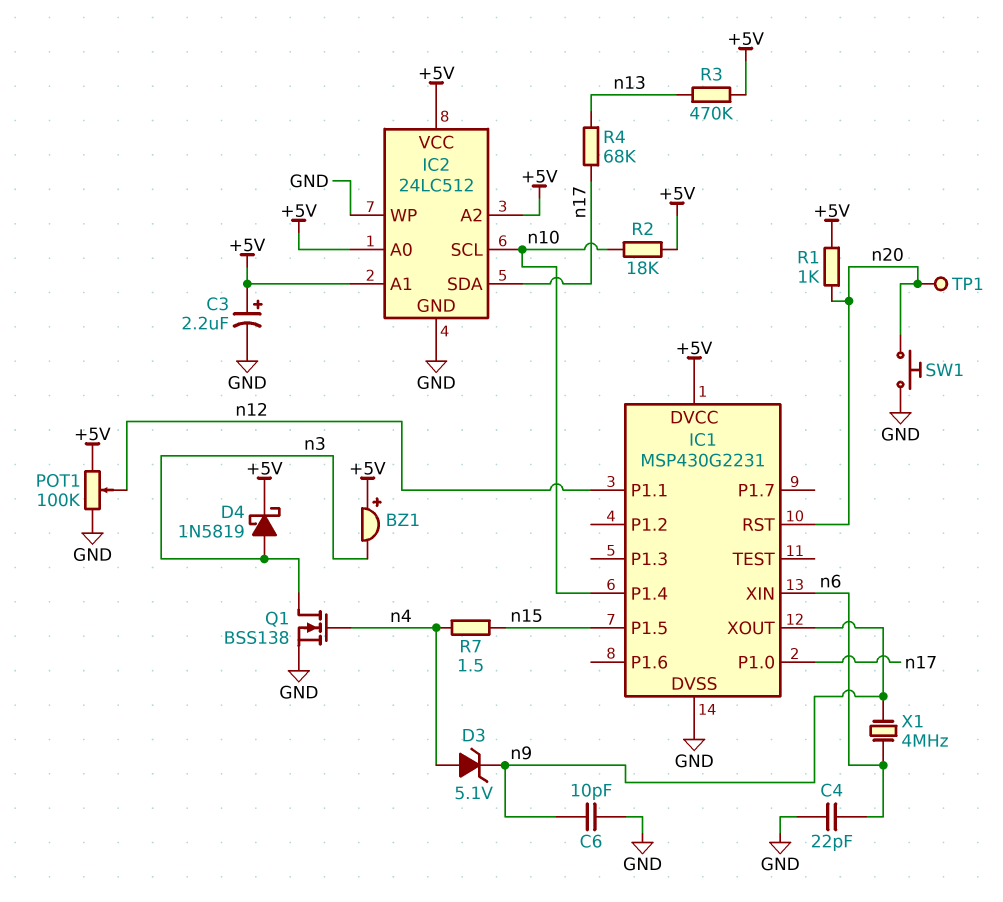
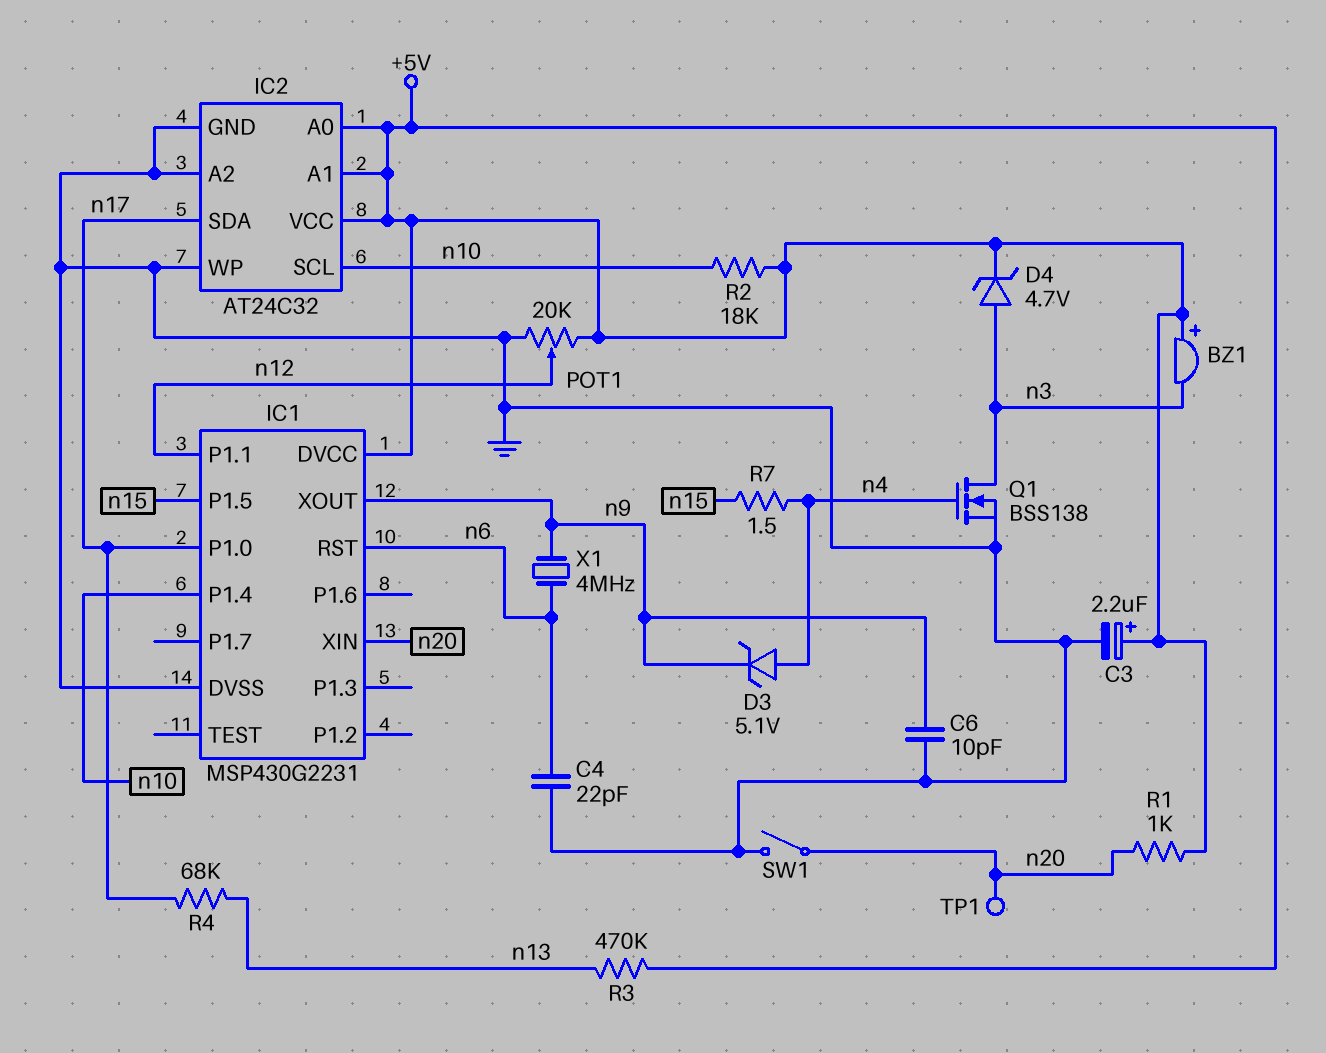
D4: schottky 1N5819 (A n3, K +5V) -> zener 4.7V (A n3, K +5V)
IC1 pin RST: n20 -> n6
IC1 pin XIN: n6 -> n20
IC2: 24LC512 -> AT24C32
IC2 pin A2: +5V -> GND
POT1: 100k (+5V, GND, wiper n12) -> 20k (+5V, GND, wiper n12)
SW1: button (GND, n20) -> switch (GND, n20)

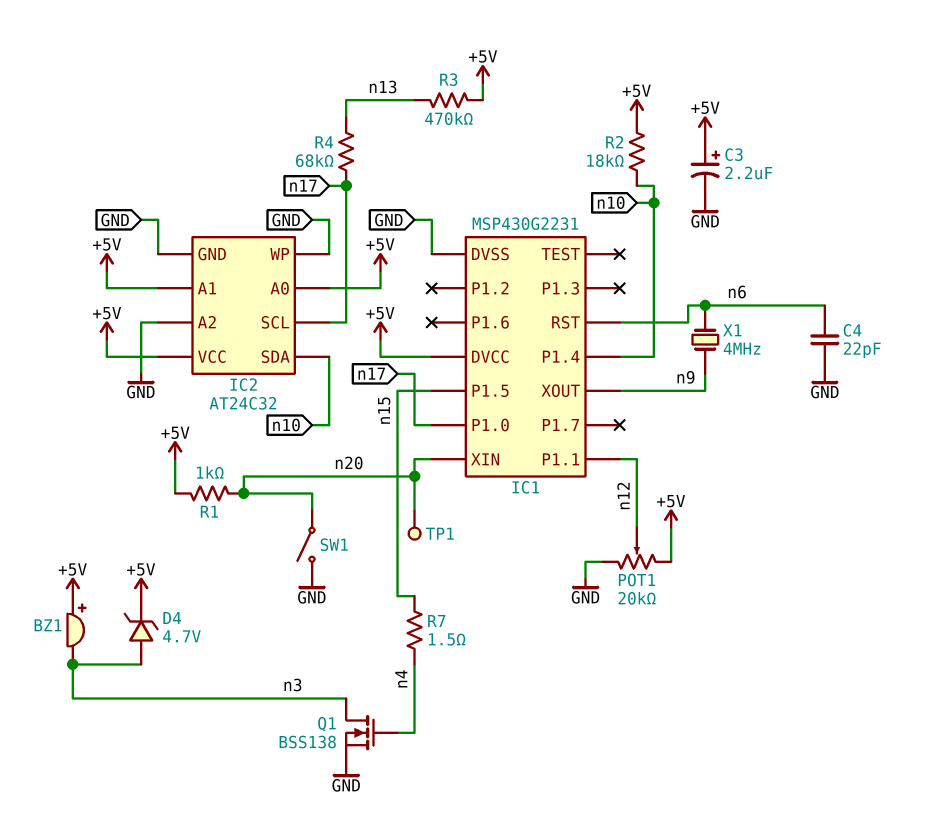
C6: 10pF (GND, n9) -> none
D3: zener 5.1V (A n4, K n9) -> none
IC2 pin SCL: n10 -> n17
IC2 pin SDA: n17 -> n10

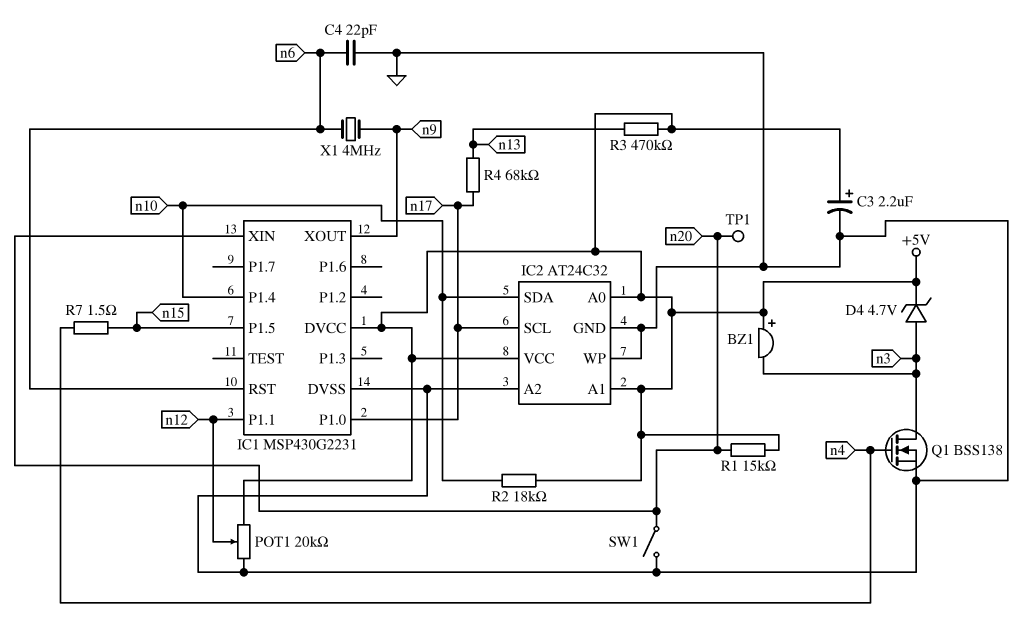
R1: 1k (+5V, n20) -> 15k (+5V, n20)

